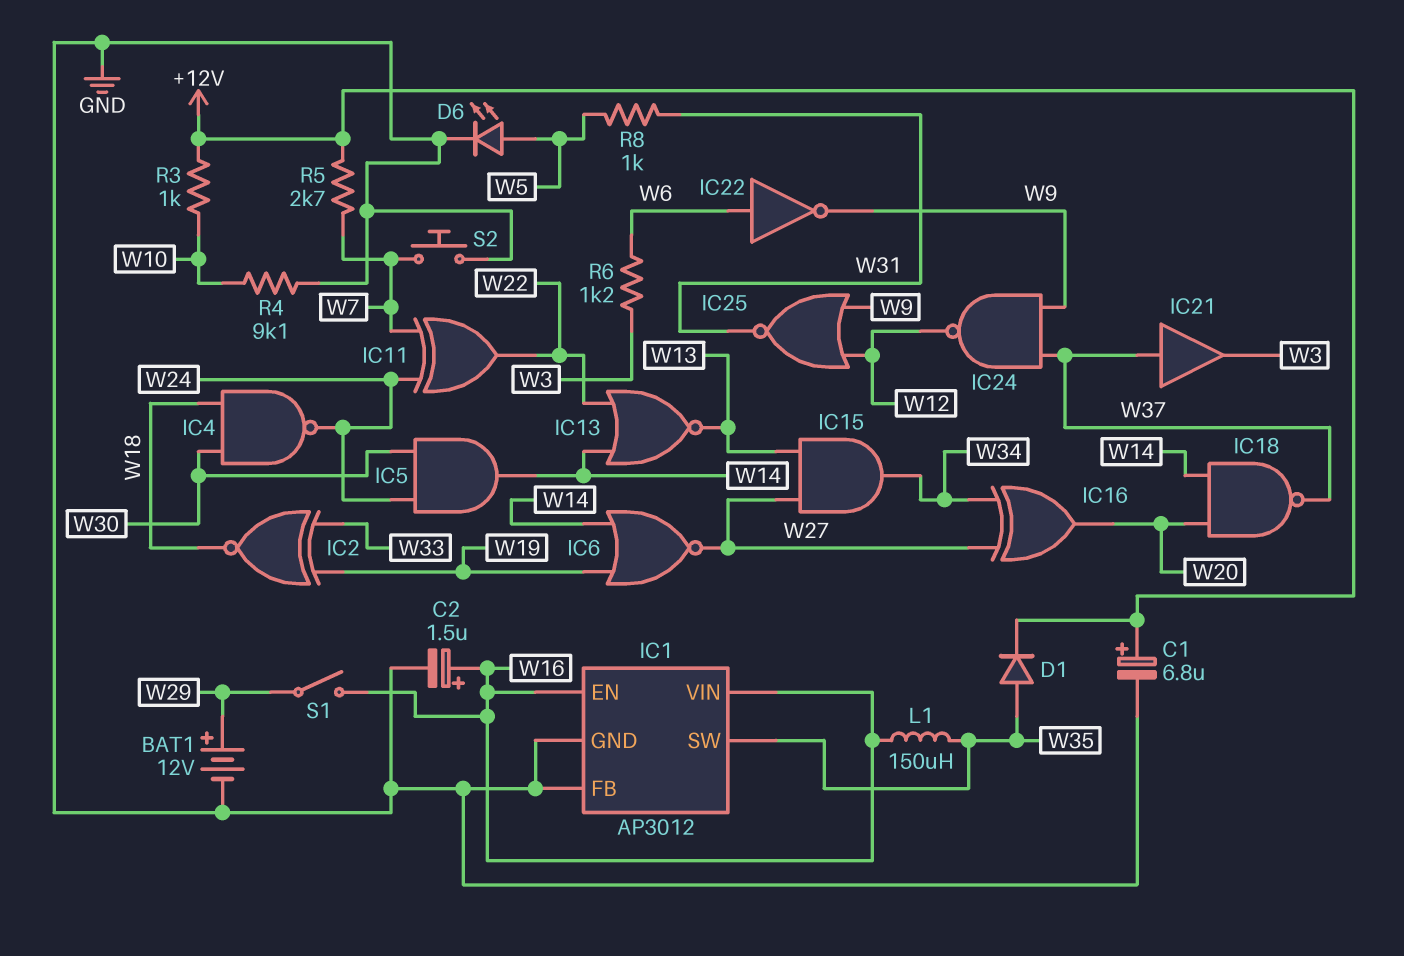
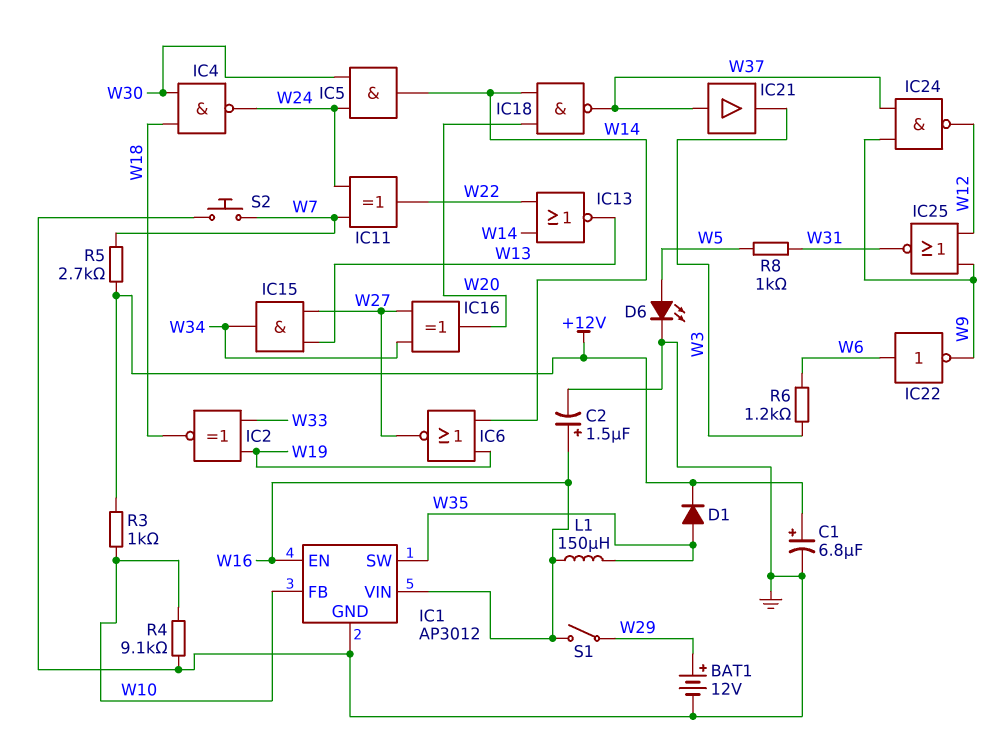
IC1 pin FB: GND -> W10

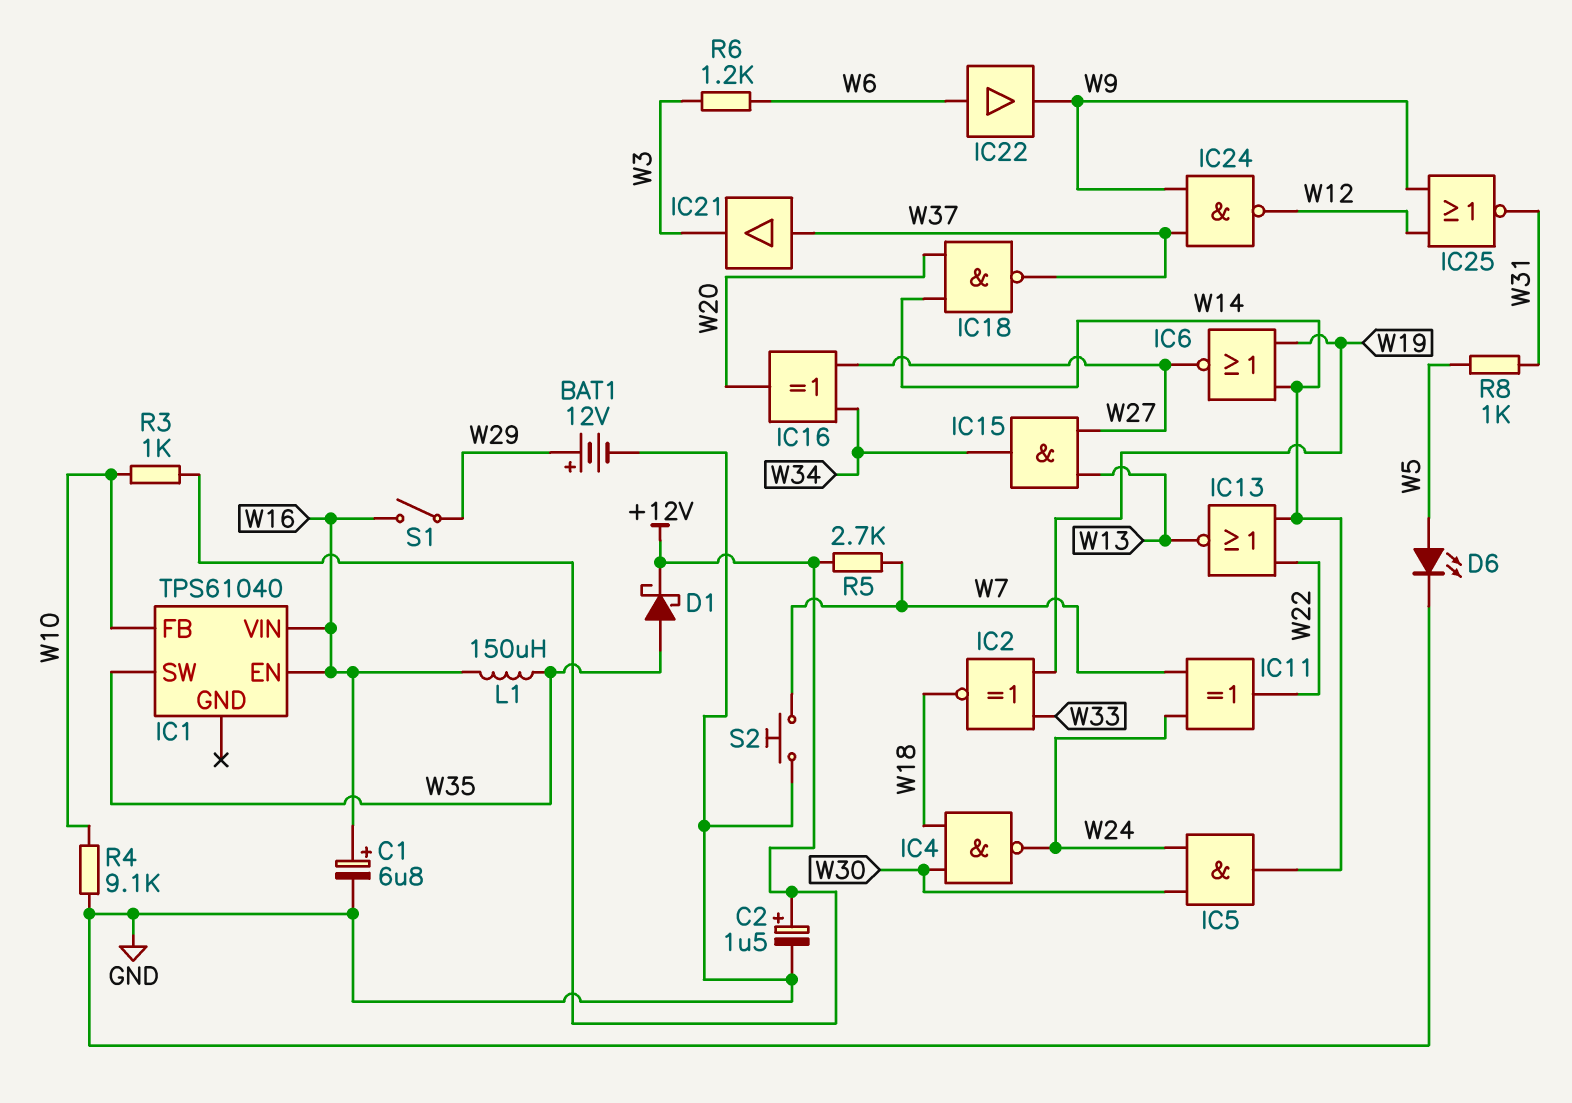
C1: 6.8uF (plus +12V, minus GND) -> 6.8uF (plus W16, minus GND)
C2: 1.5uF (plus W16, minus GND) -> 1.5uF (plus +12V, minus GND)
D1: diode (A W35, K +12V) -> schottky (A W35, K +12V)
IC1: AP3012 -> TPS61040
IC1 pin GND: GND -> none
IC22: NOT (in W6, out W9) -> buffer (in W6, out W9)

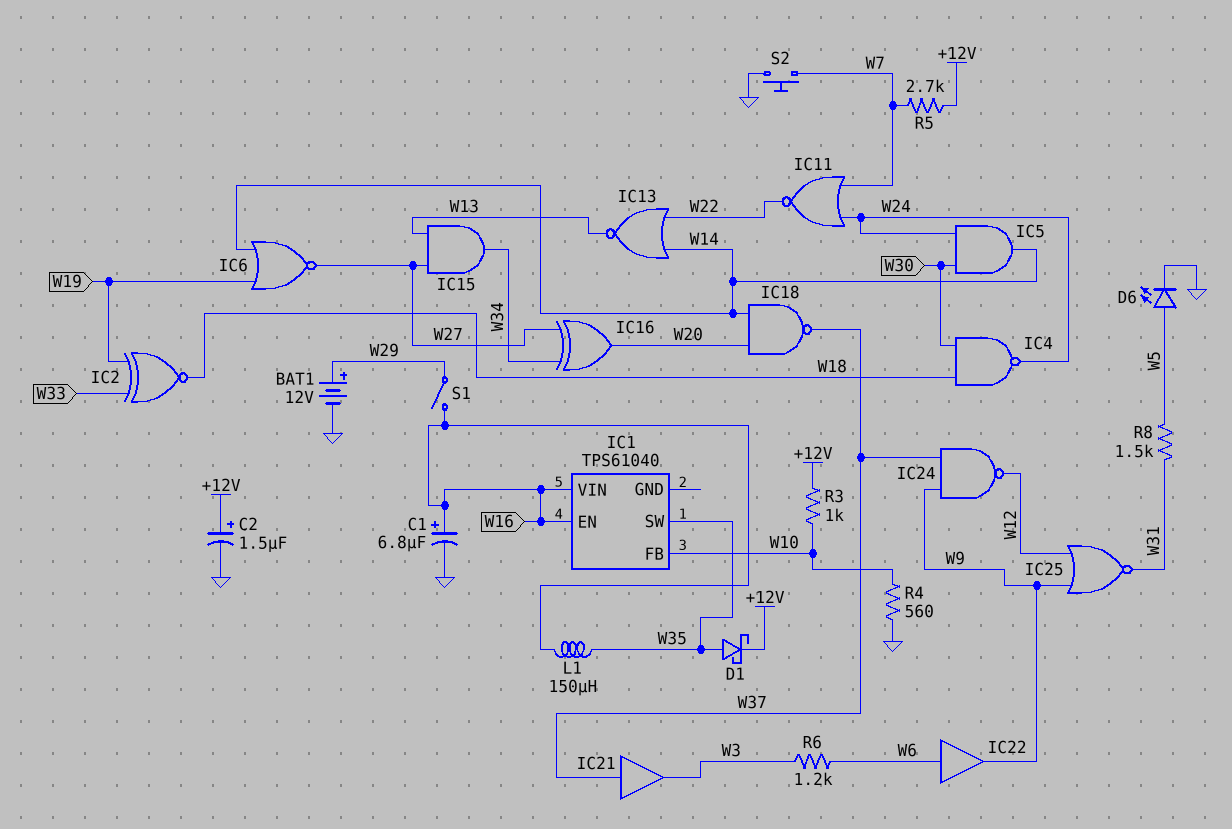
IC11: XOR (in W7, in W24, out W22) -> NOR (in W7, in W24, out W22)
R4: 9.1k (GND, W10) -> 560 (GND, W10)
R8: 1k (W5, W31) -> 1.5k (W5, W31)

